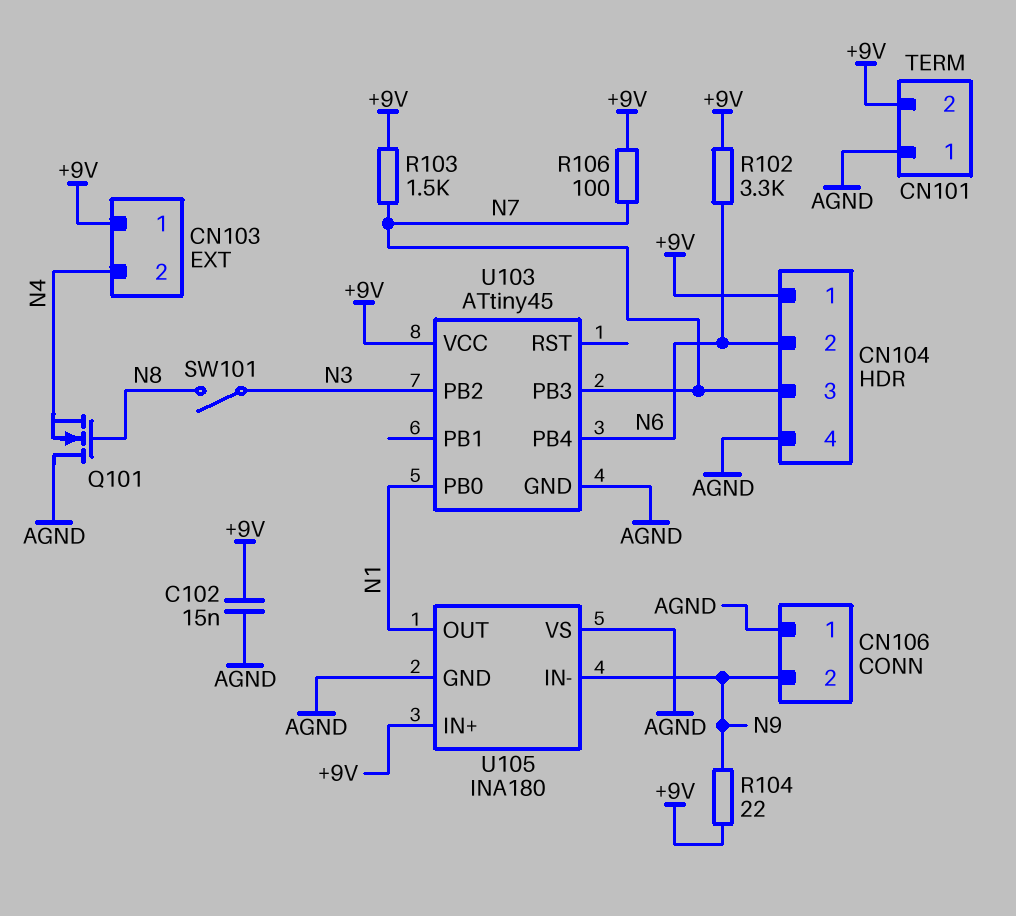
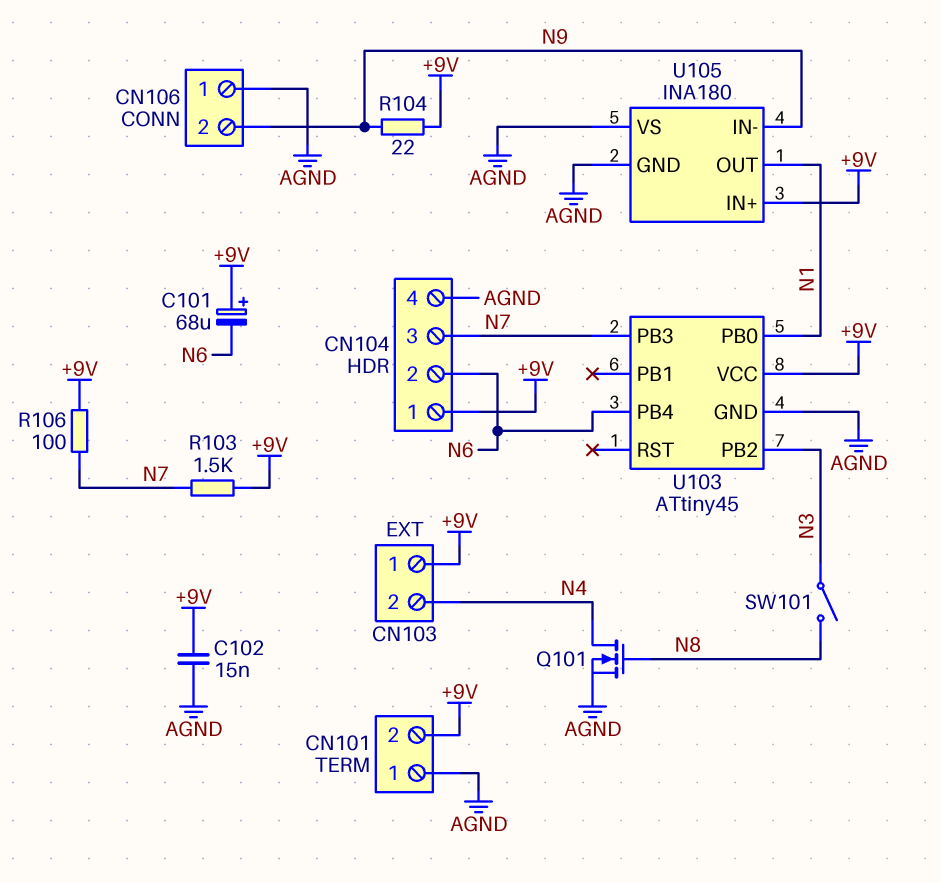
C101: none -> 68uF (plus +9V, minus N6)
Q101: NMOS (G N8, D AGND, S N4) -> NMOS (G N8, D N4, S AGND)
R102: 3.3k (+9V, N6) -> none

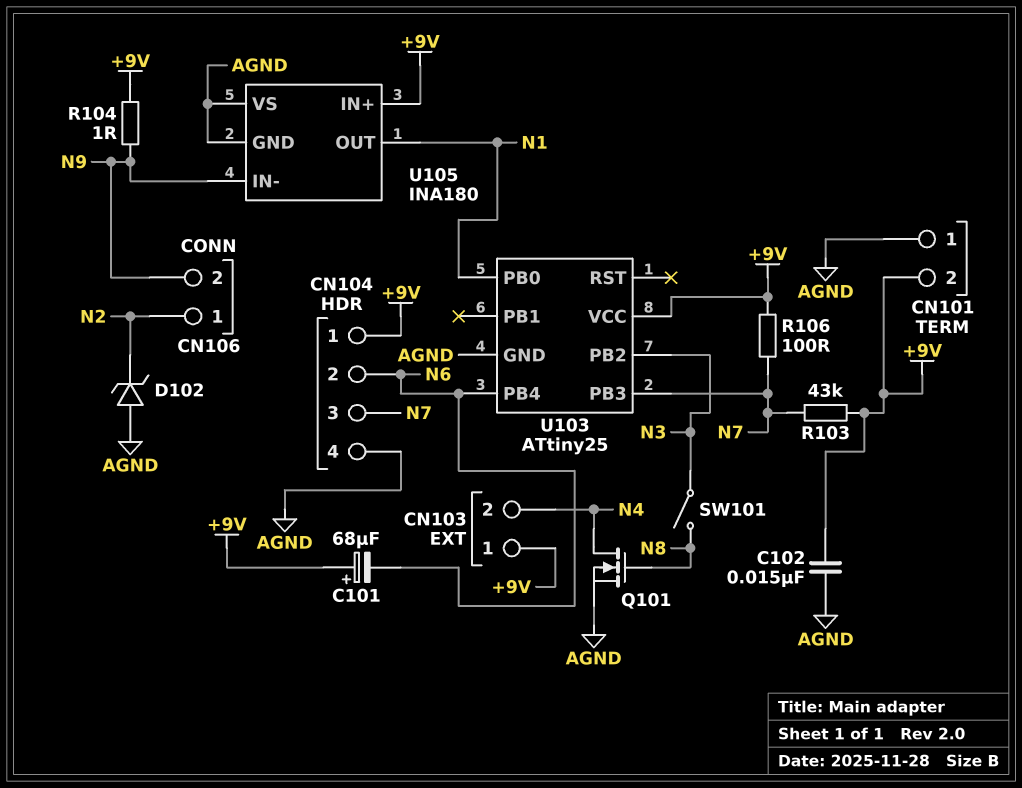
CN106 pin 1: AGND -> N2
D102: none -> zener (A AGND, K N2)
R103: 1.5k (+9V, N7) -> 43k (+9V, N7)
R104: 22 (+9V, N9) -> 1 (+9V, N9)
U103: ATtiny45 -> ATtiny25

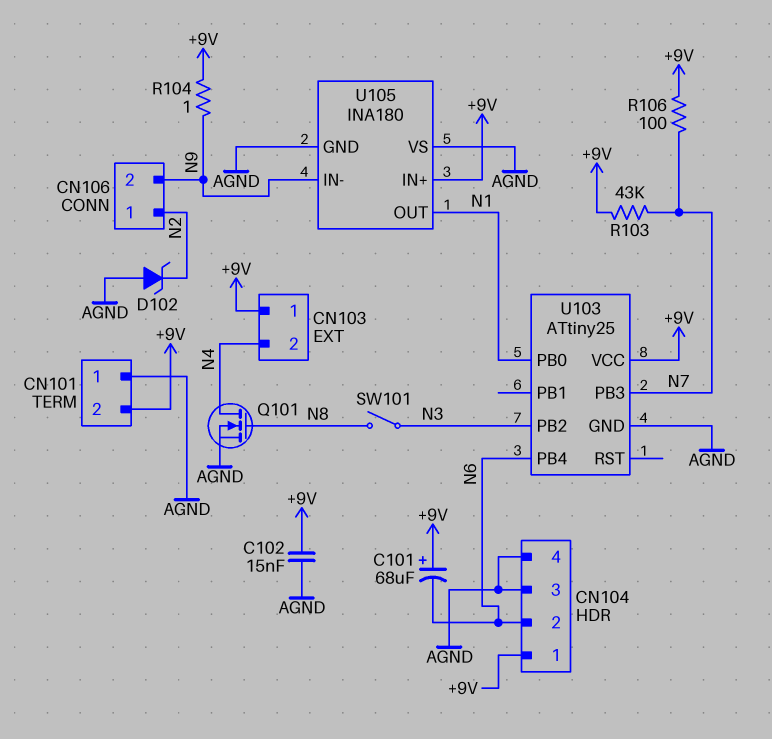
CN104 pin 3: N7 -> AGND

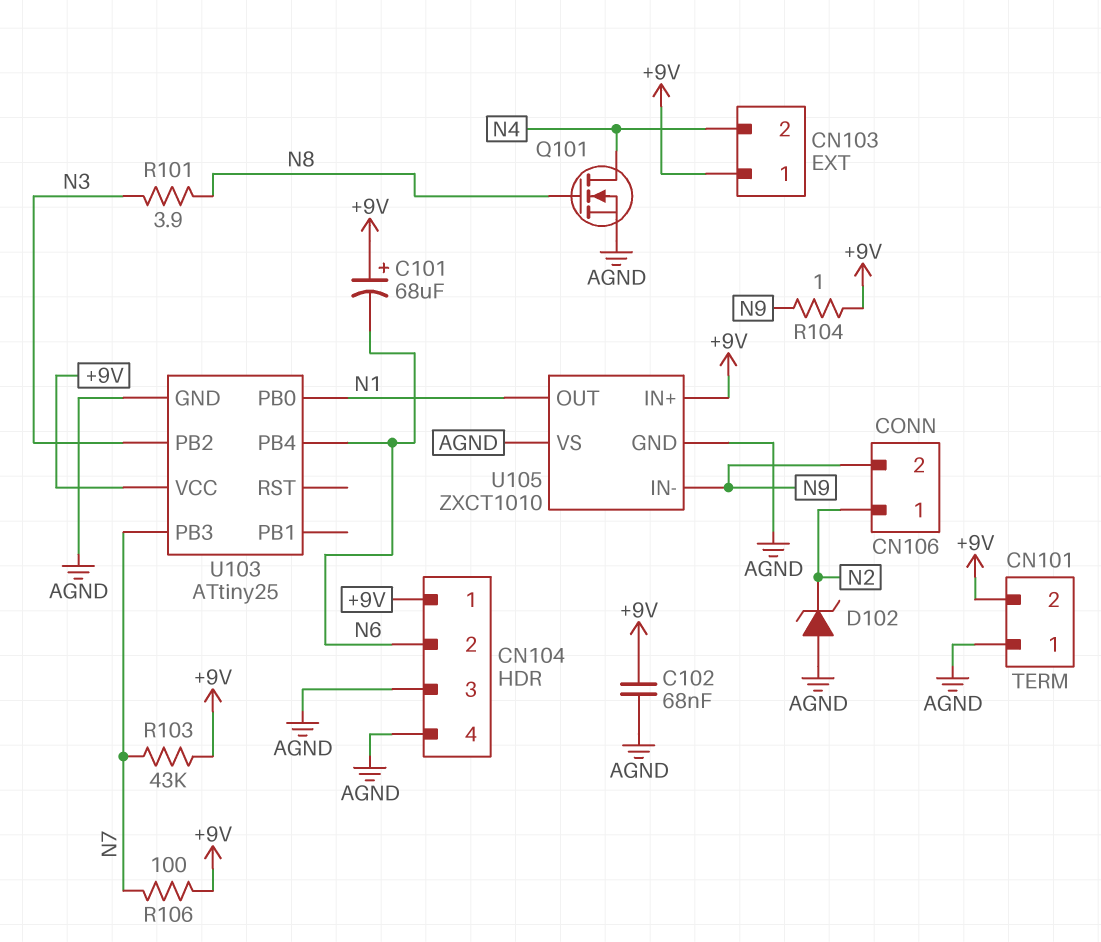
C102: 15nF (+9V, AGND) -> 68nF (+9V, AGND)
R101: none -> 3.9 (N3, N8)
SW101: switch (N3, N8) -> none
U105: INA180 -> ZXCT1010

